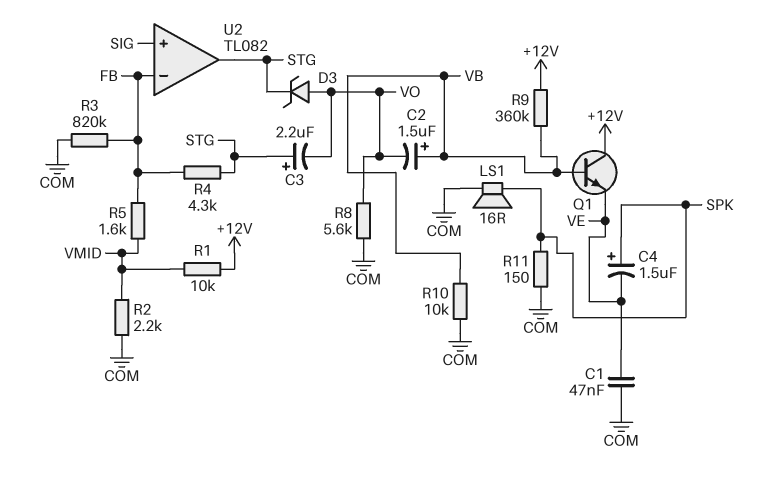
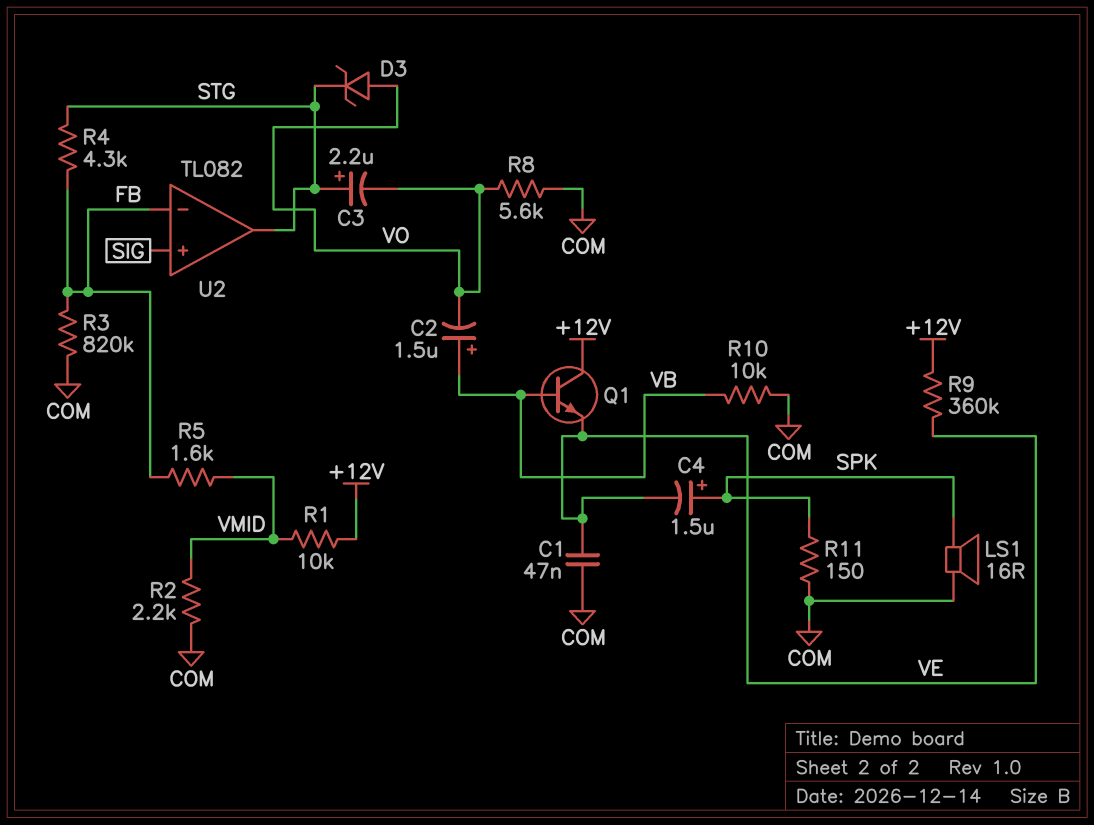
R9: 360k (+12V, VB) -> 360k (+12V, VE)

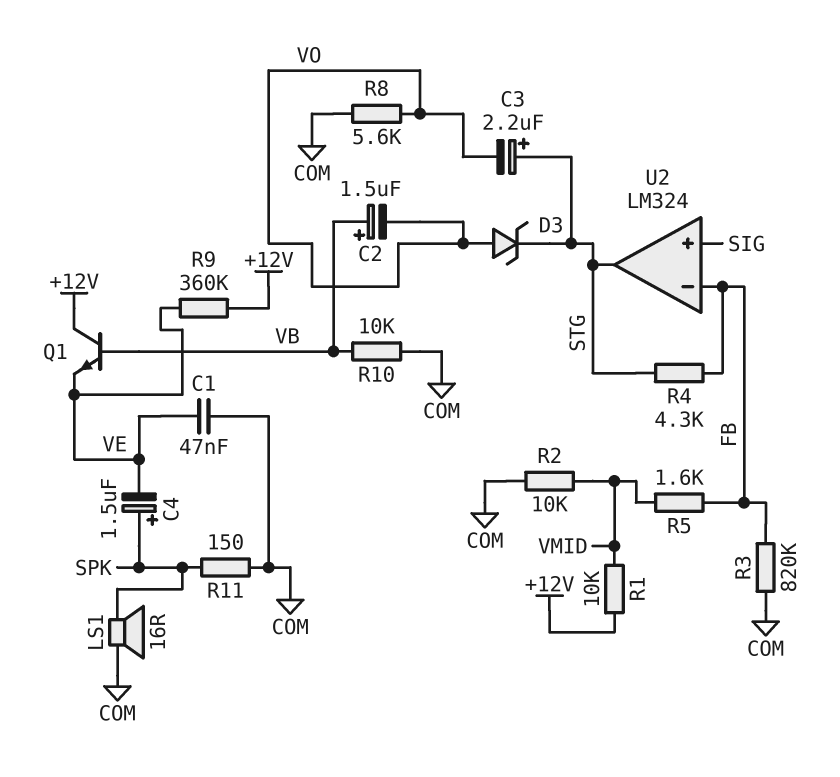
R2: 2.2k (COM, VMID) -> 10k (COM, VMID)
U2: TL082 -> LM324

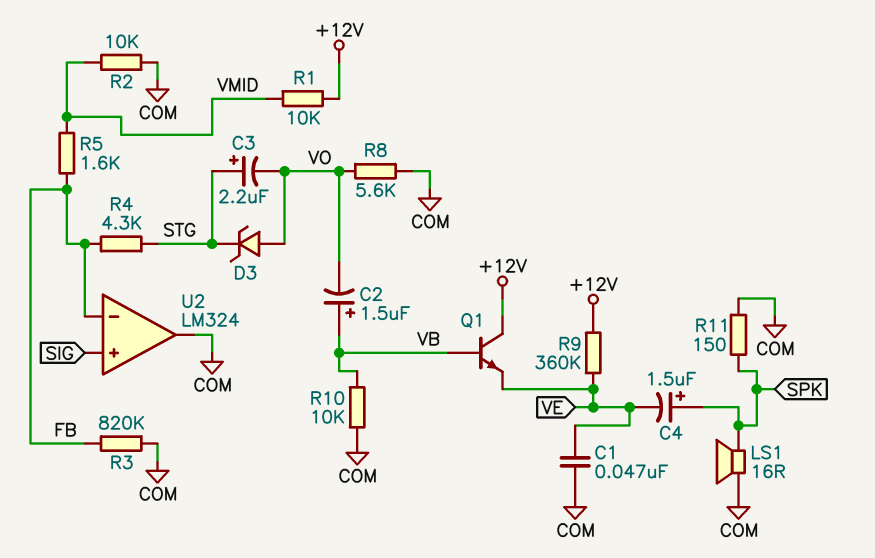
U2 pin out: STG -> COM

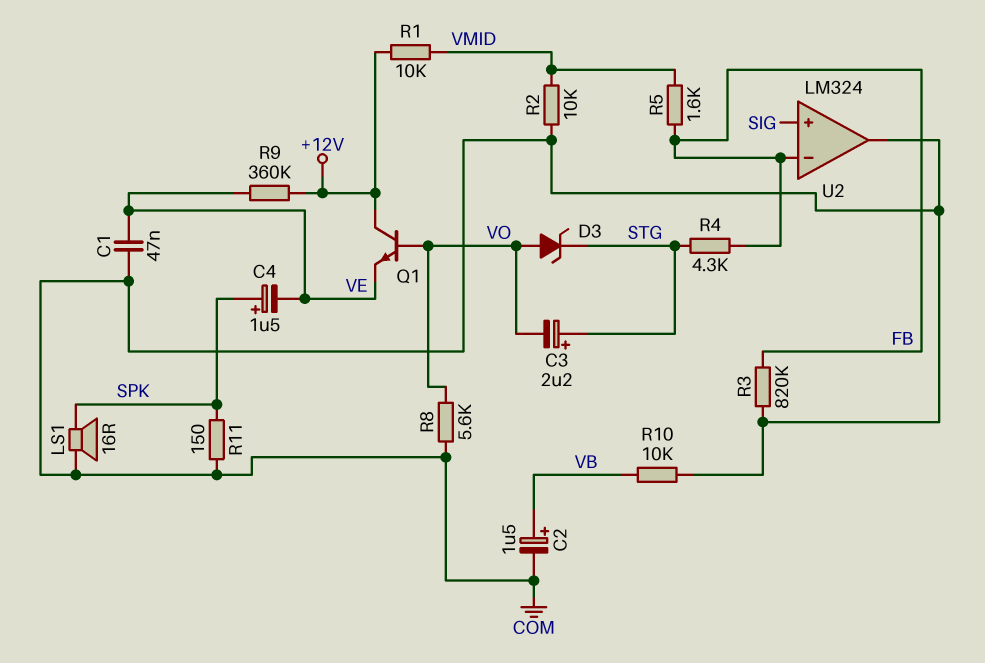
C2: 1.5uF (plus VB, minus VO) -> 1.5uF (plus VB, minus COM)
Q1: NPN (B VB, C +12V, E VE) -> NPN (B VO, C +12V, E VE)

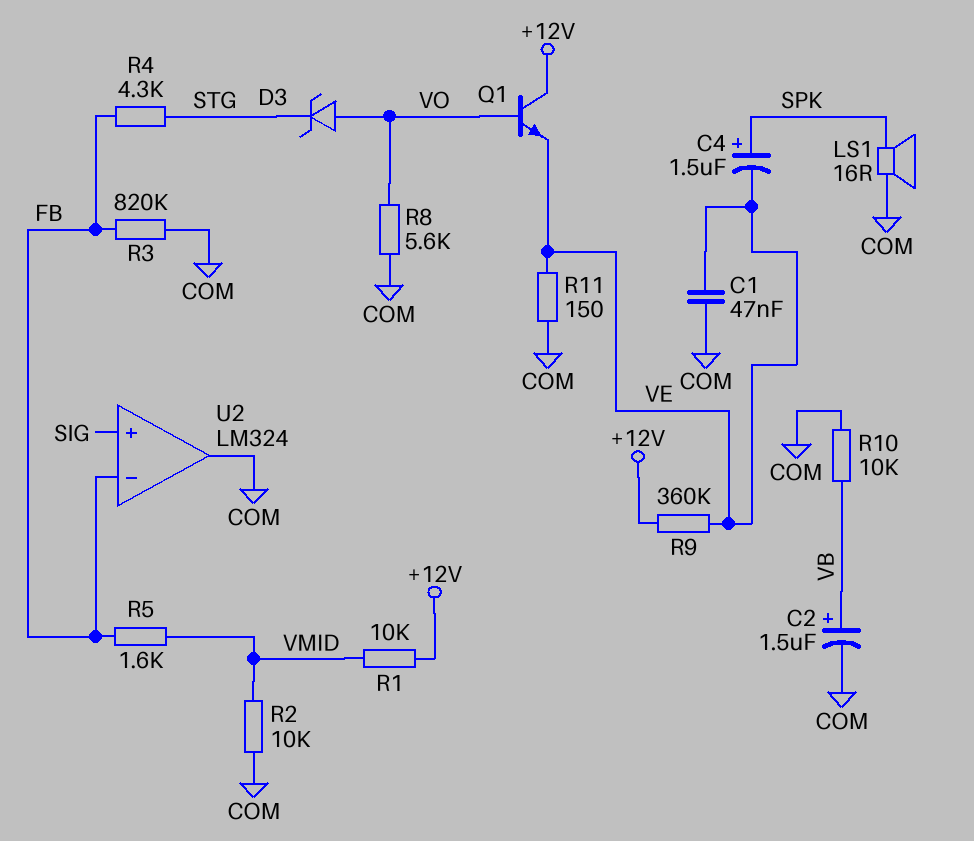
C3: 2.2uF (plus STG, minus VO) -> none
R11: 150 (COM, SPK) -> 150 (COM, VE)

